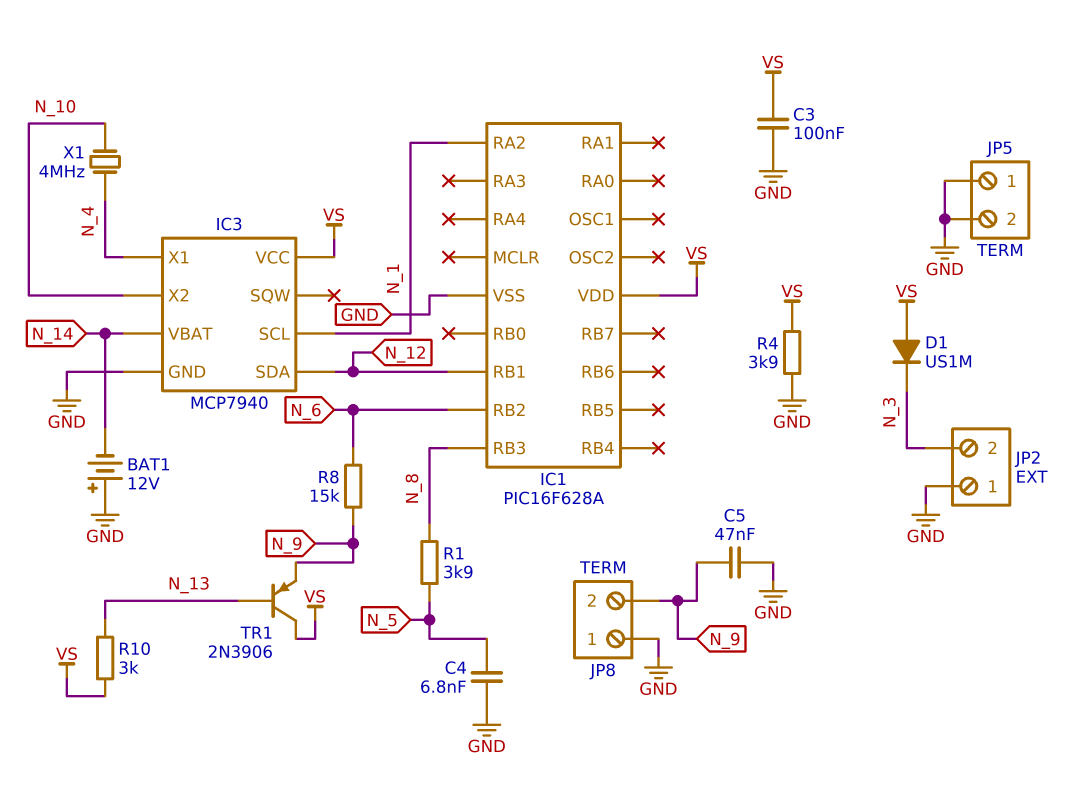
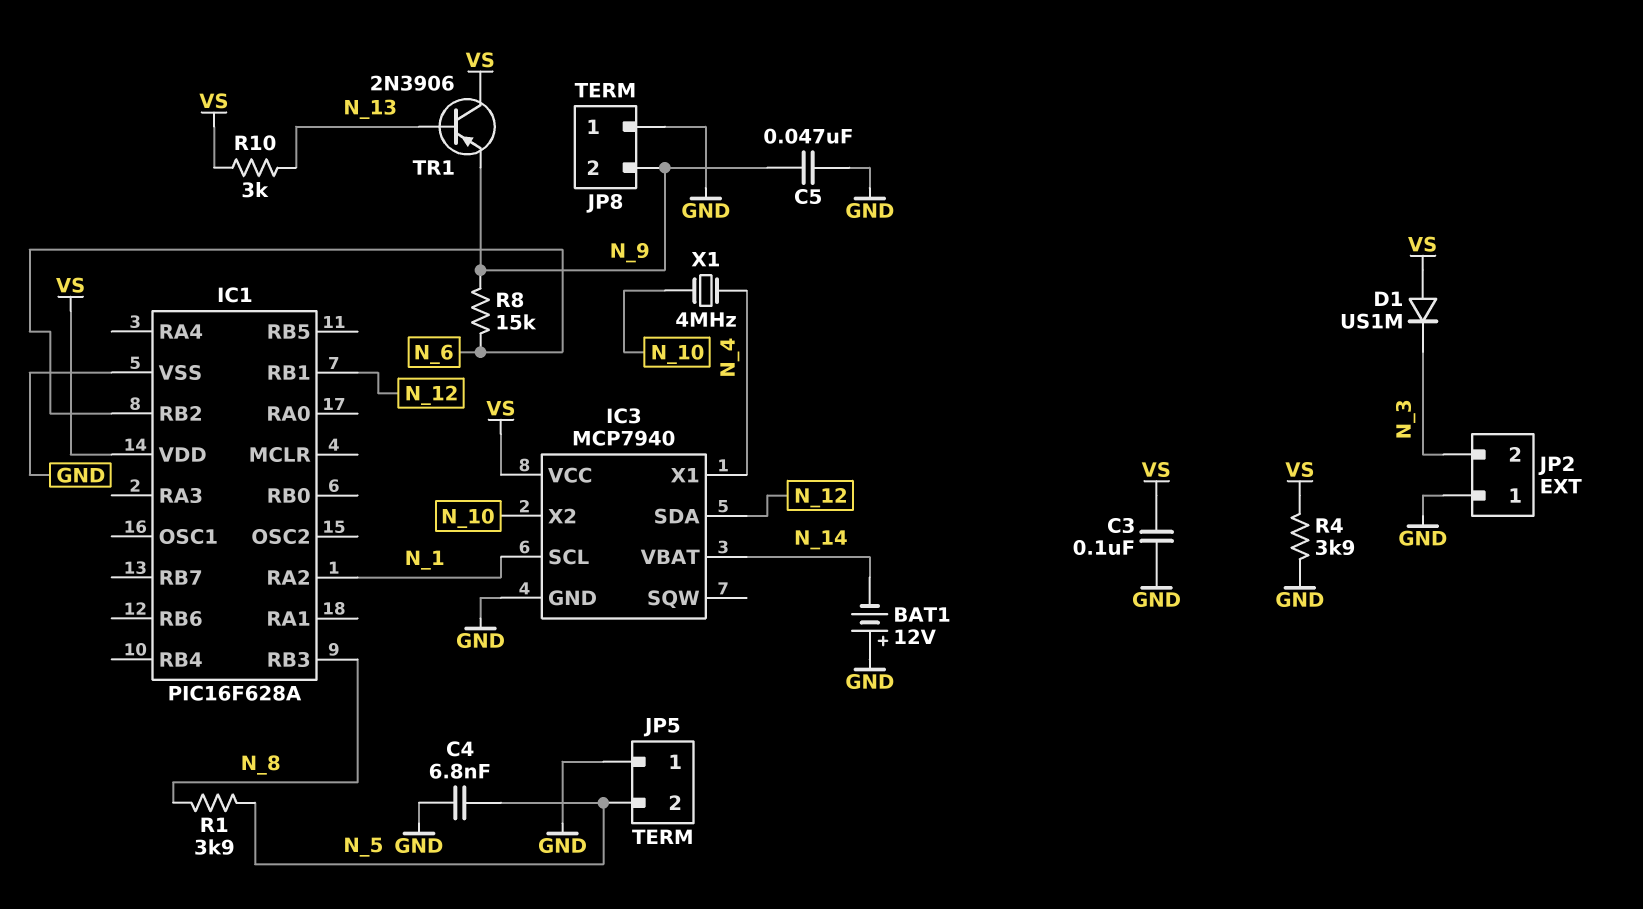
JP5 pin 2: GND -> N_5

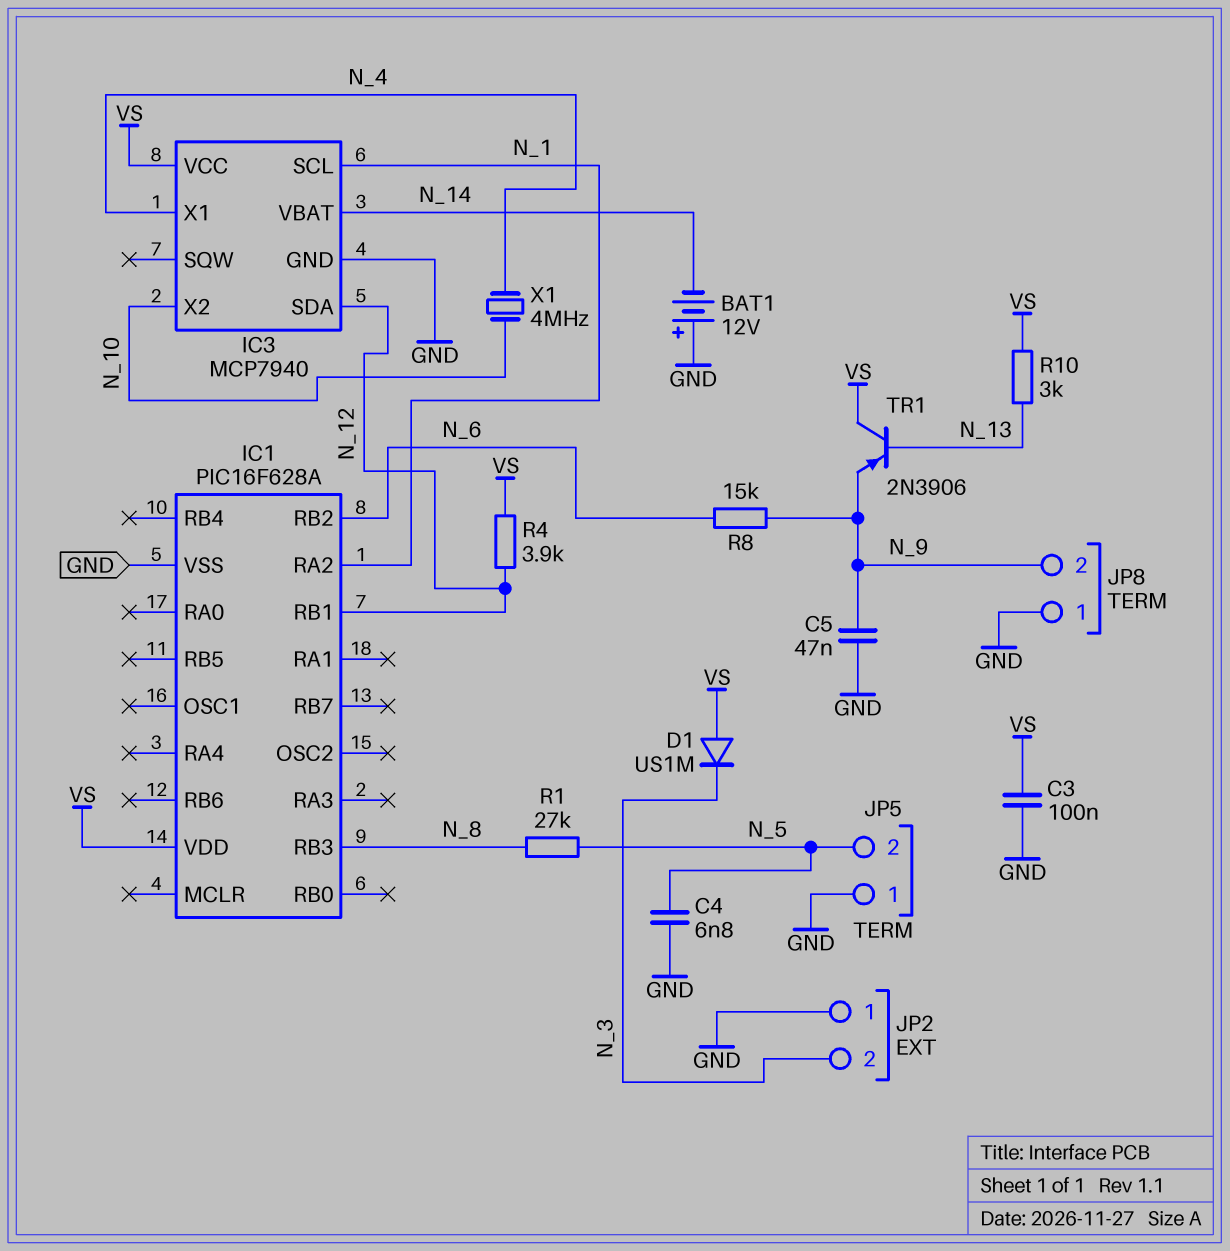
R1: 3.9k (N_5, N_8) -> 27k (N_5, N_8)
R4: 3.9k (GND, VS) -> 3.9k (N_12, VS)

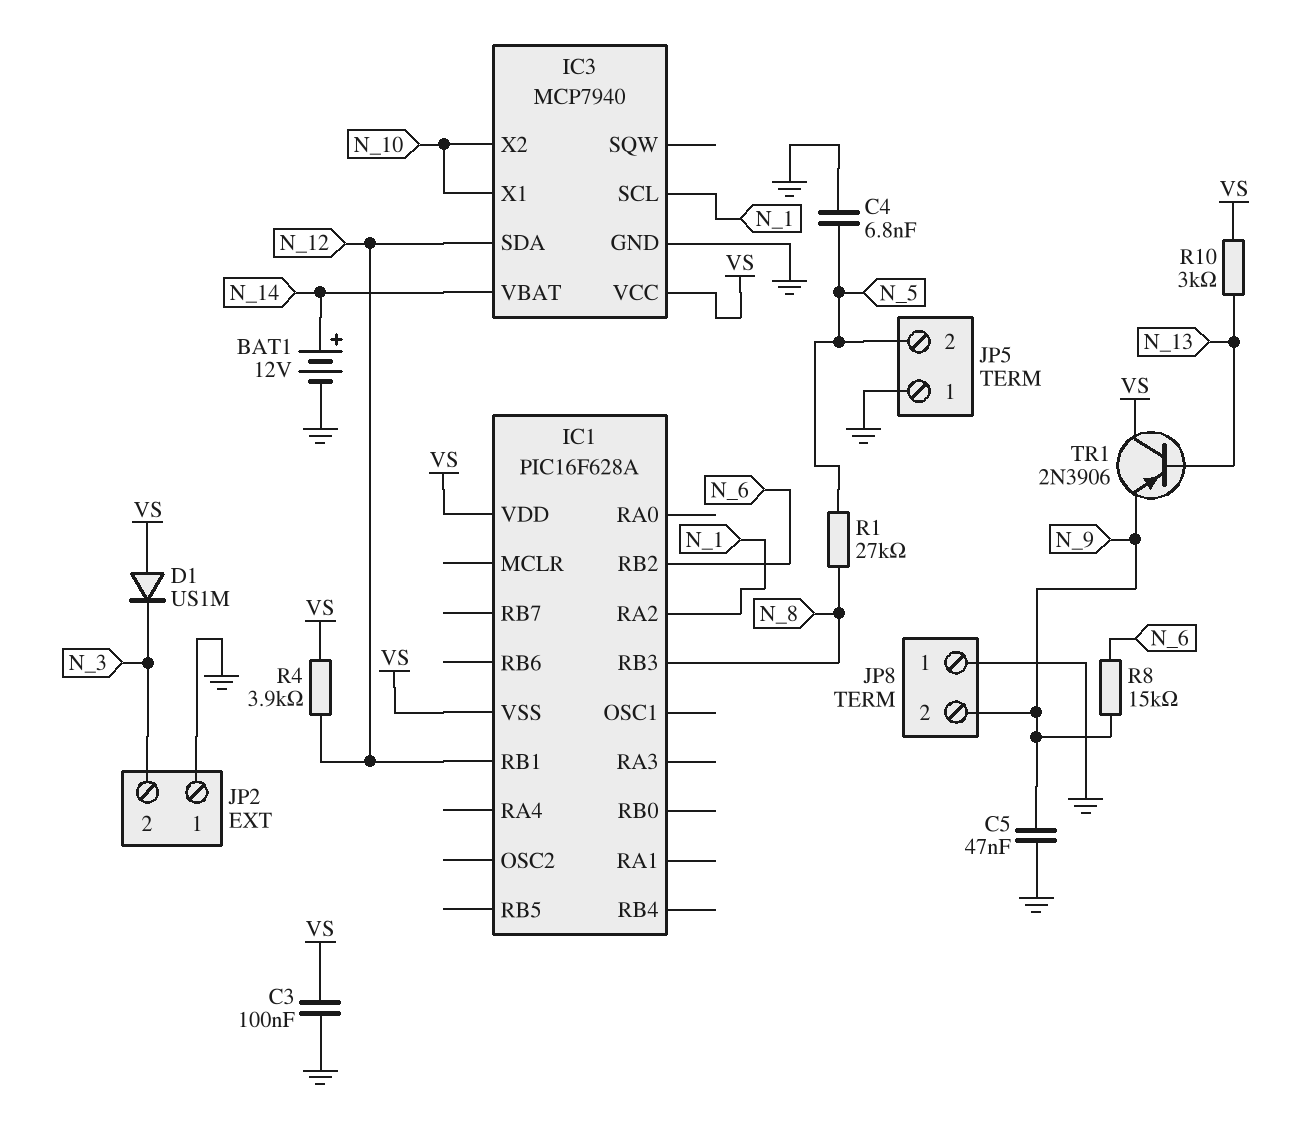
BAT1: 12V (plus GND, minus N_14) -> 12V (plus N_14, minus GND)
IC1 pin VSS: GND -> VS
IC3 pin X1: N_4 -> N_10
X1: 4MHz (N_4, N_10) -> none

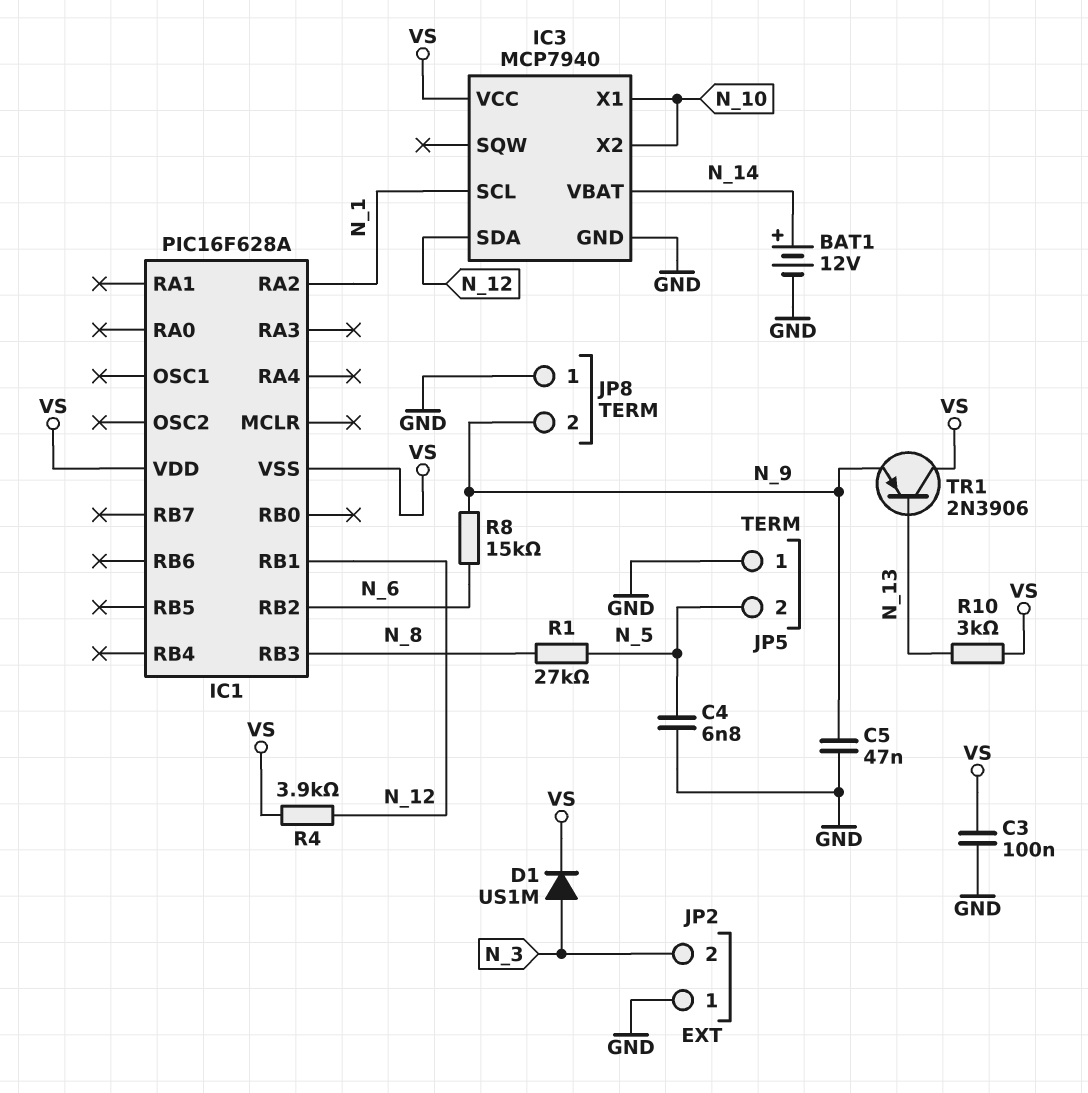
D1: diode US1M (A VS, K N_3) -> diode US1M (A N_3, K VS)

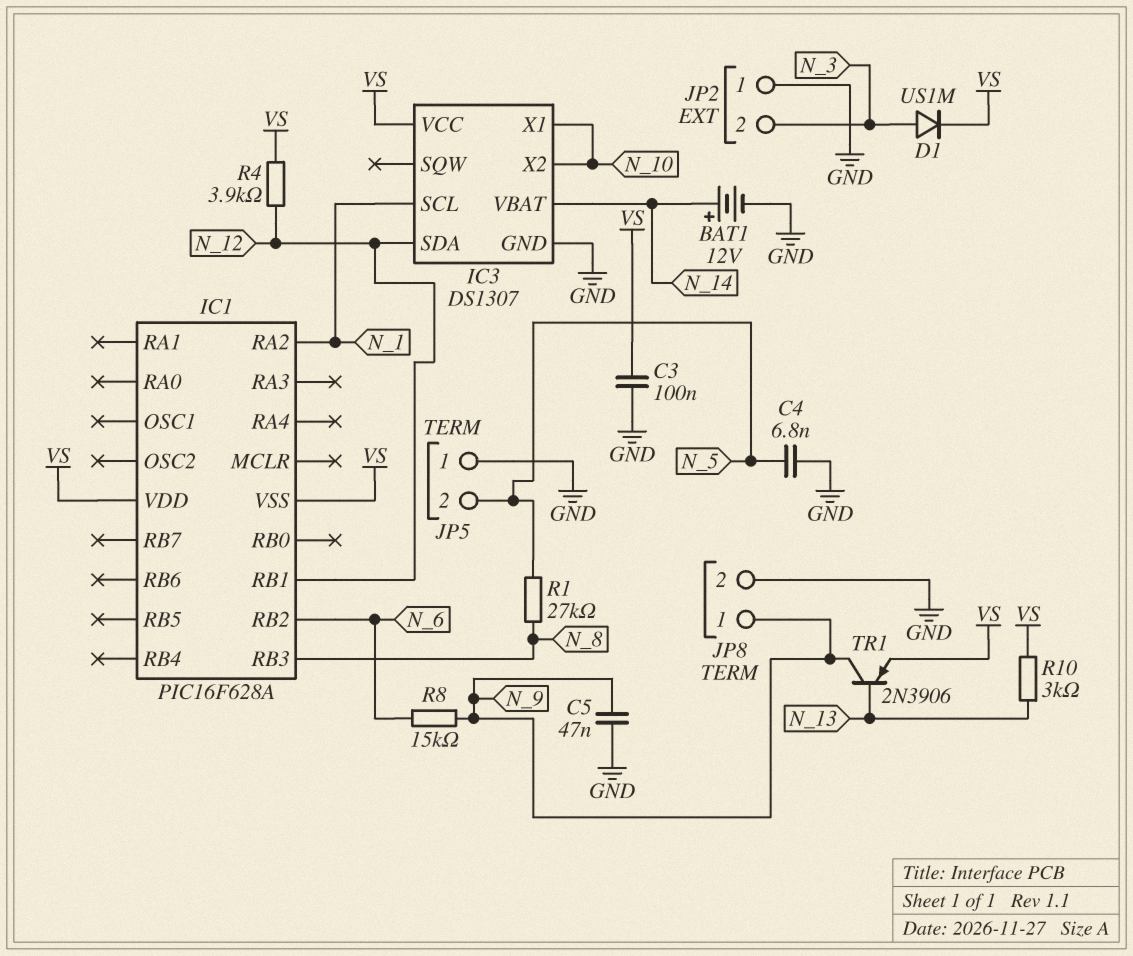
IC3: MCP7940 -> DS1307
JP8 pin 1: GND -> N_9
JP8 pin 2: N_9 -> GND
TR1: PNP 2N3906 (B N_13, C VS, E N_9) -> PNP 2N3906 (B N_13, C N_9, E VS)

